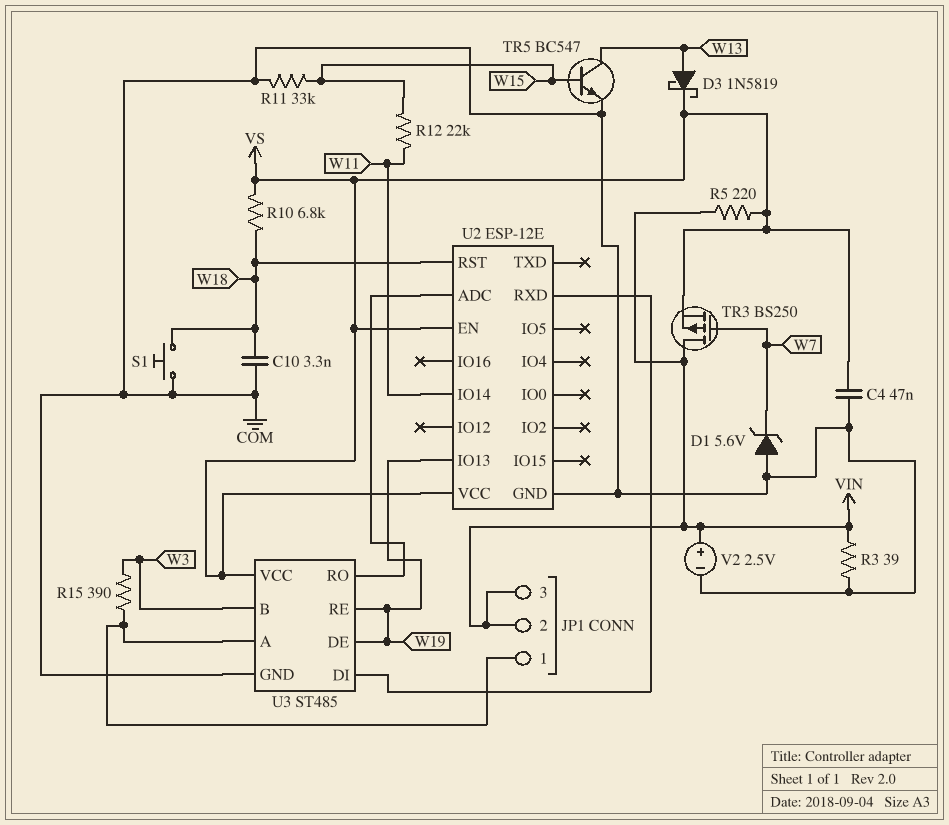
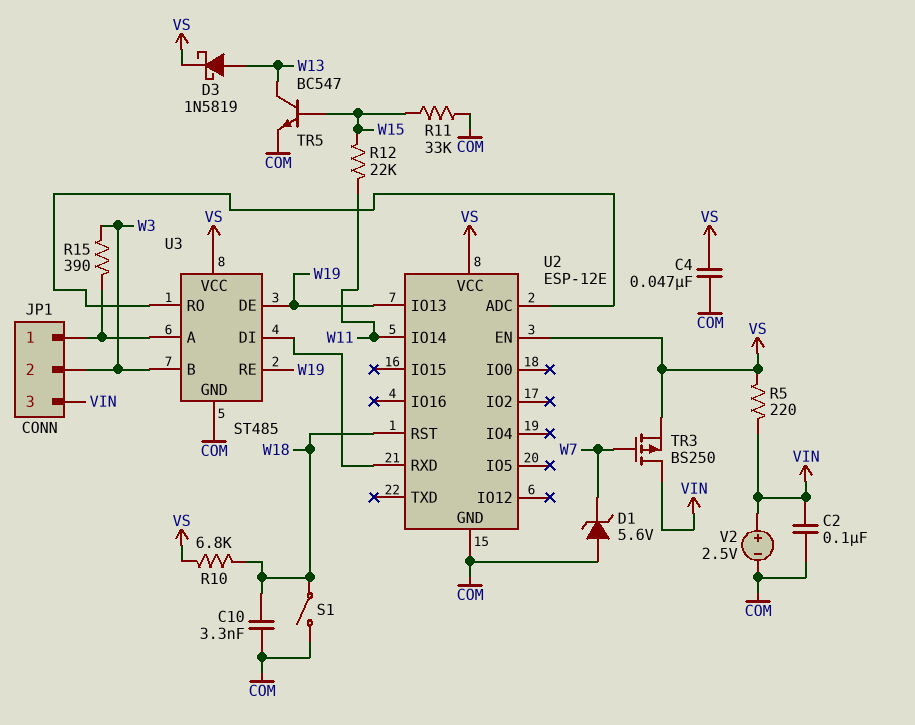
C2: none -> 100nF (COM, VIN)
JP1 pin 2: VIN -> W3
R3: 39 (COM, VIN) -> none
S1: button (COM, W18) -> switch (COM, W18)

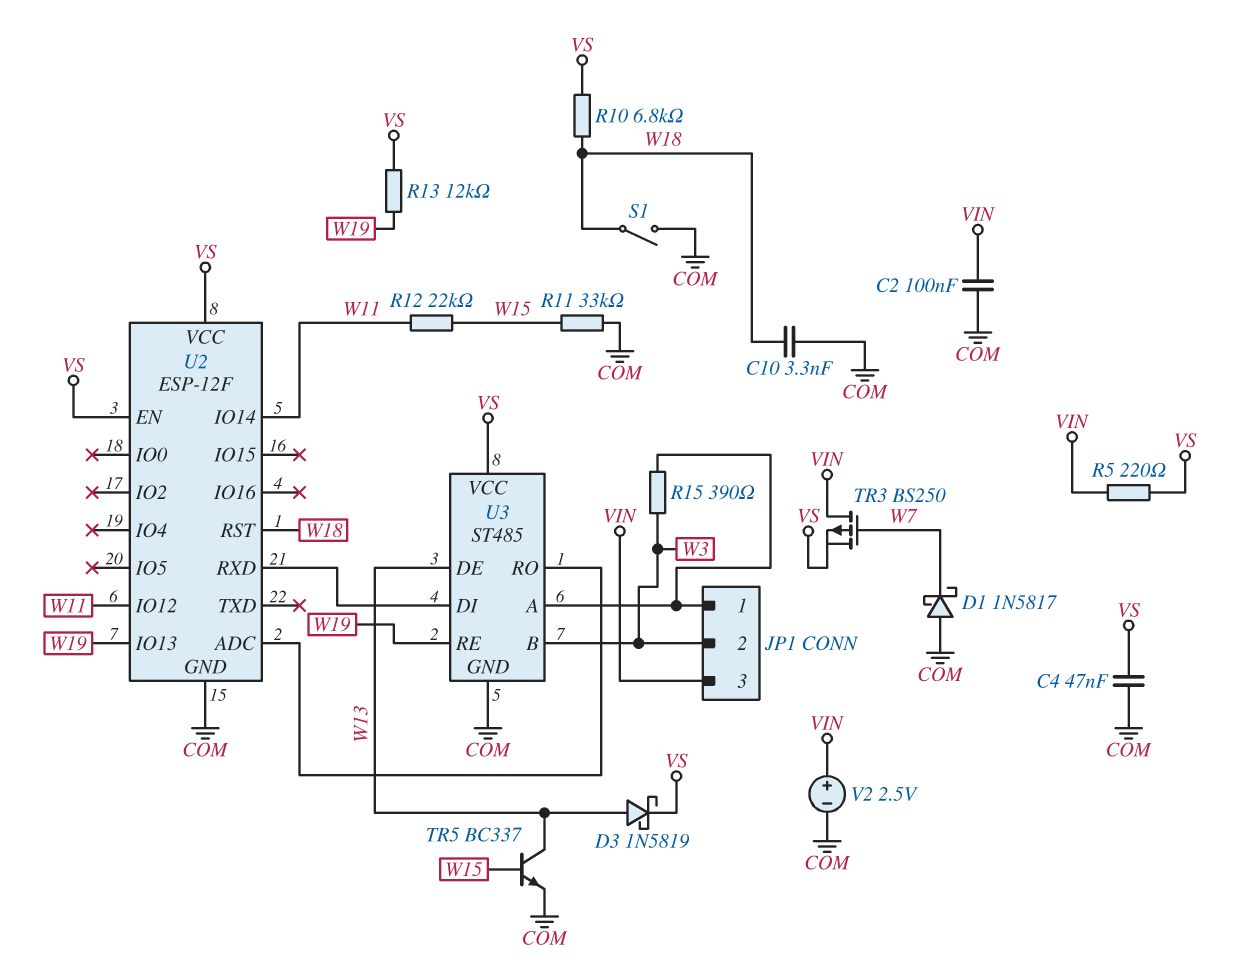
D1: zener 5.6V (A COM, K W7) -> schottky 1N5817 (A COM, K W7)
R13: none -> 12k (VS, W19)
TR5: NPN BC547 (B W15, C W13, E COM) -> NPN BC337 (B W15, C W13, E COM)
U2: ESP-12E -> ESP-12F
U2 pin IO12: none -> W11
U3 pin DE: W19 -> W13

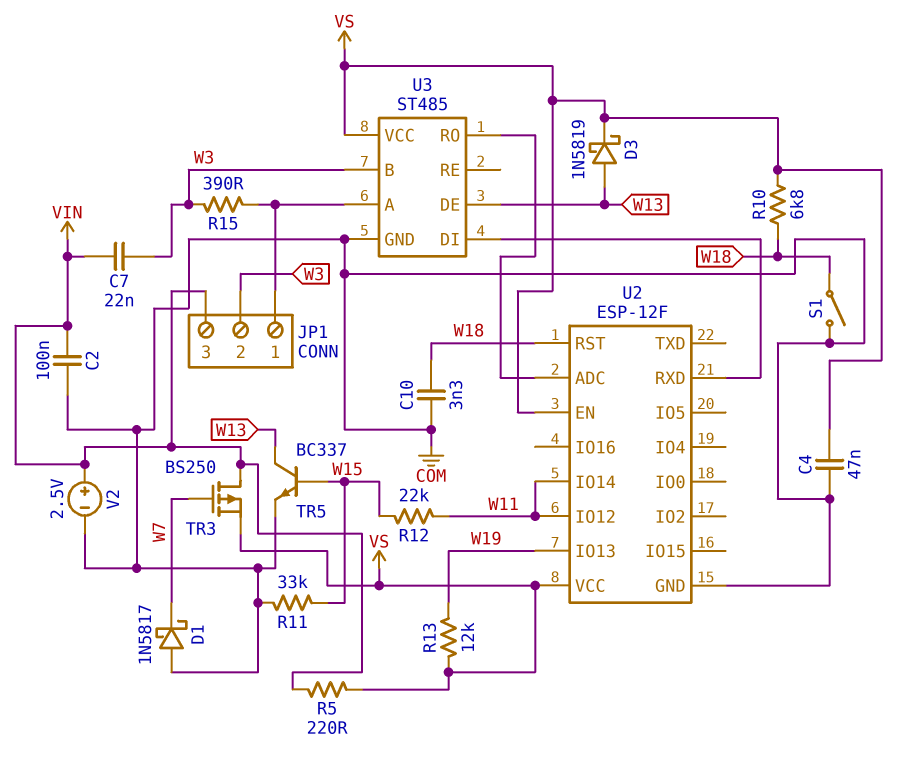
C7: none -> 22nF (VIN, W3)
U3 pin RE: W19 -> none

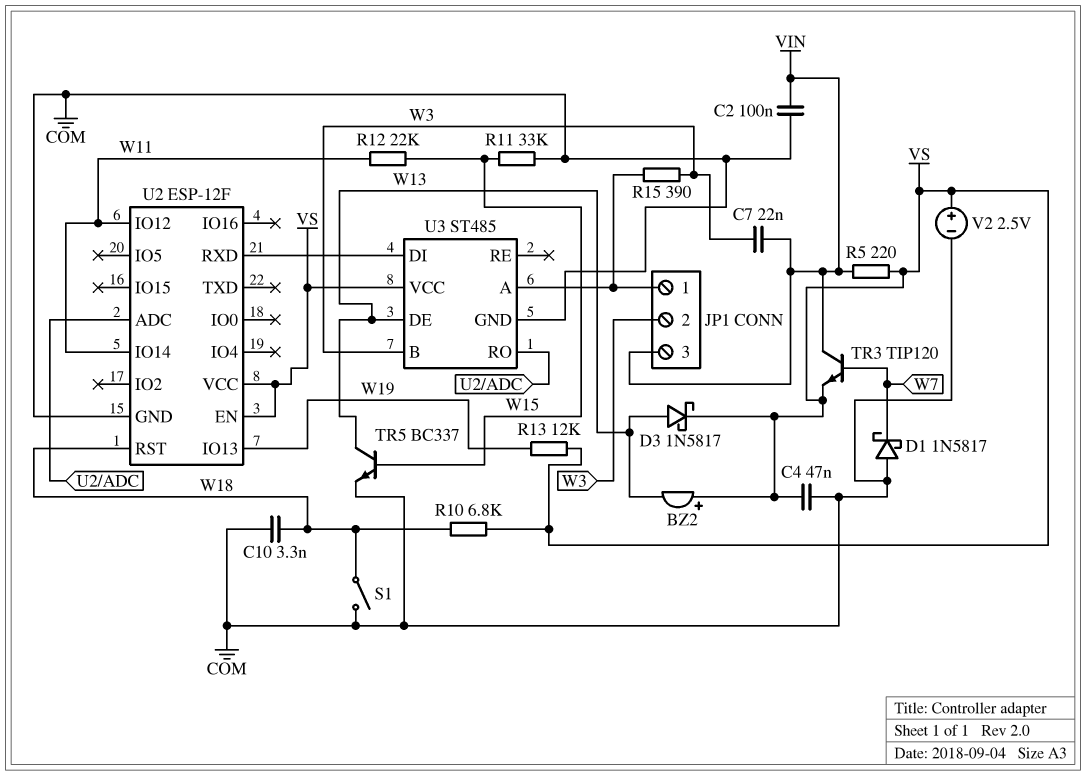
BZ2: none -> buzzer (plus VS, minus W13)
D3: schottky 1N5819 (A W13, K VS) -> schottky 1N5817 (A W13, K VS)
TR3: PMOS BS250 (G W7, D VIN, S VS) -> NPN TIP120 (B W7, C VIN, E VS)
V2: 2.5V (plus VIN, minus COM) -> 2.5V (plus VS, minus COM)

